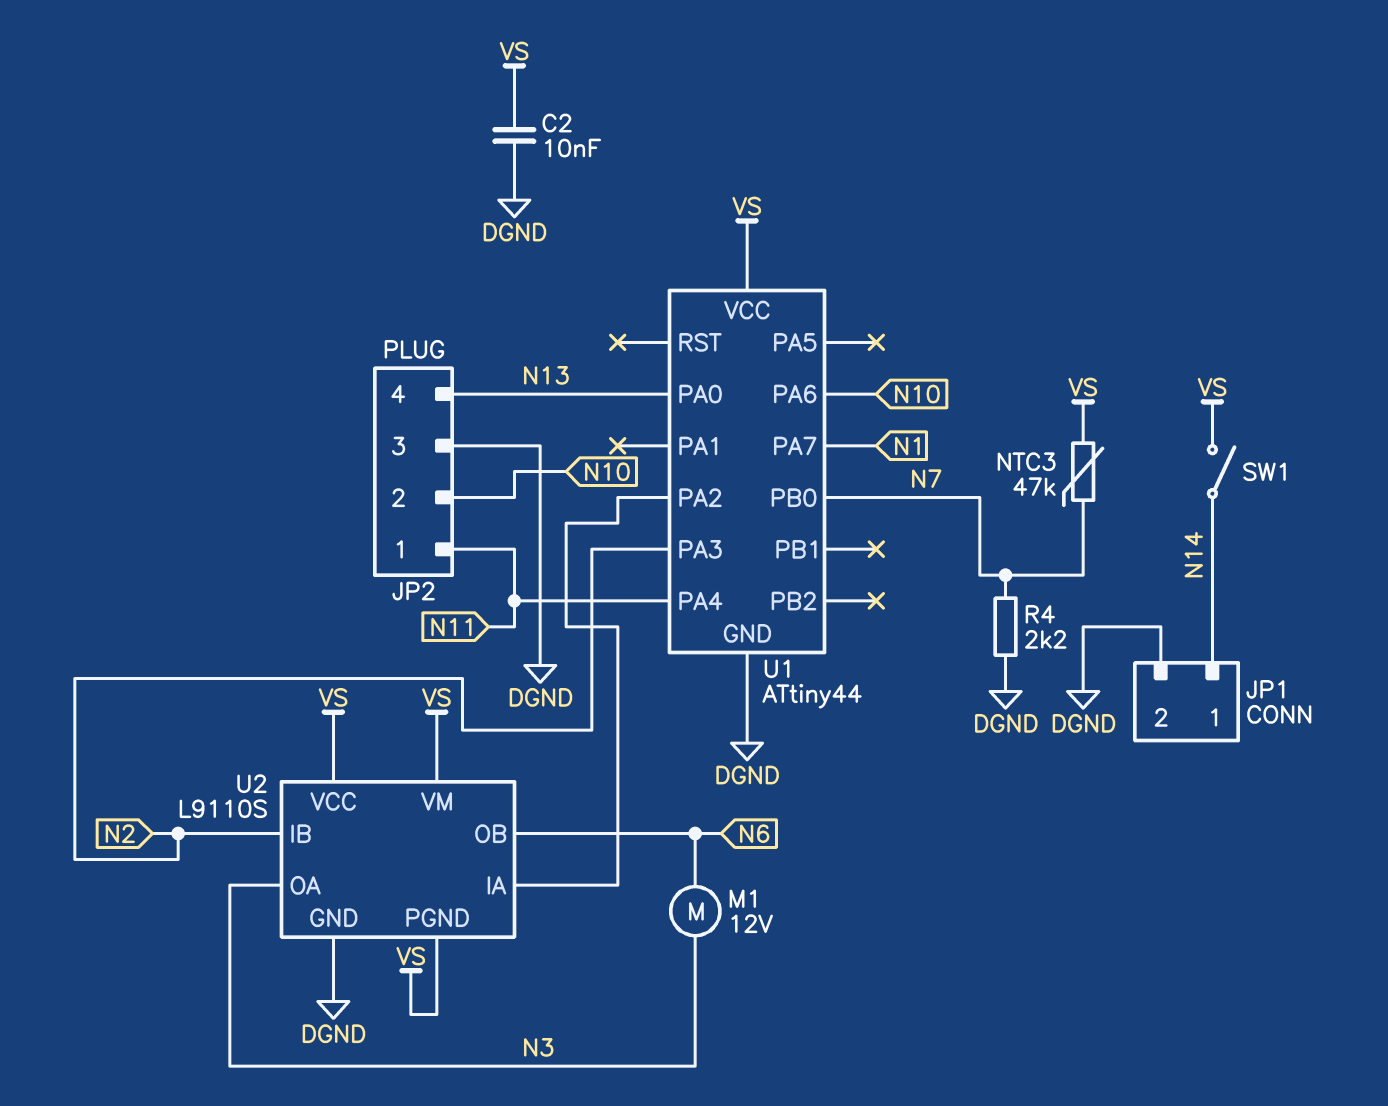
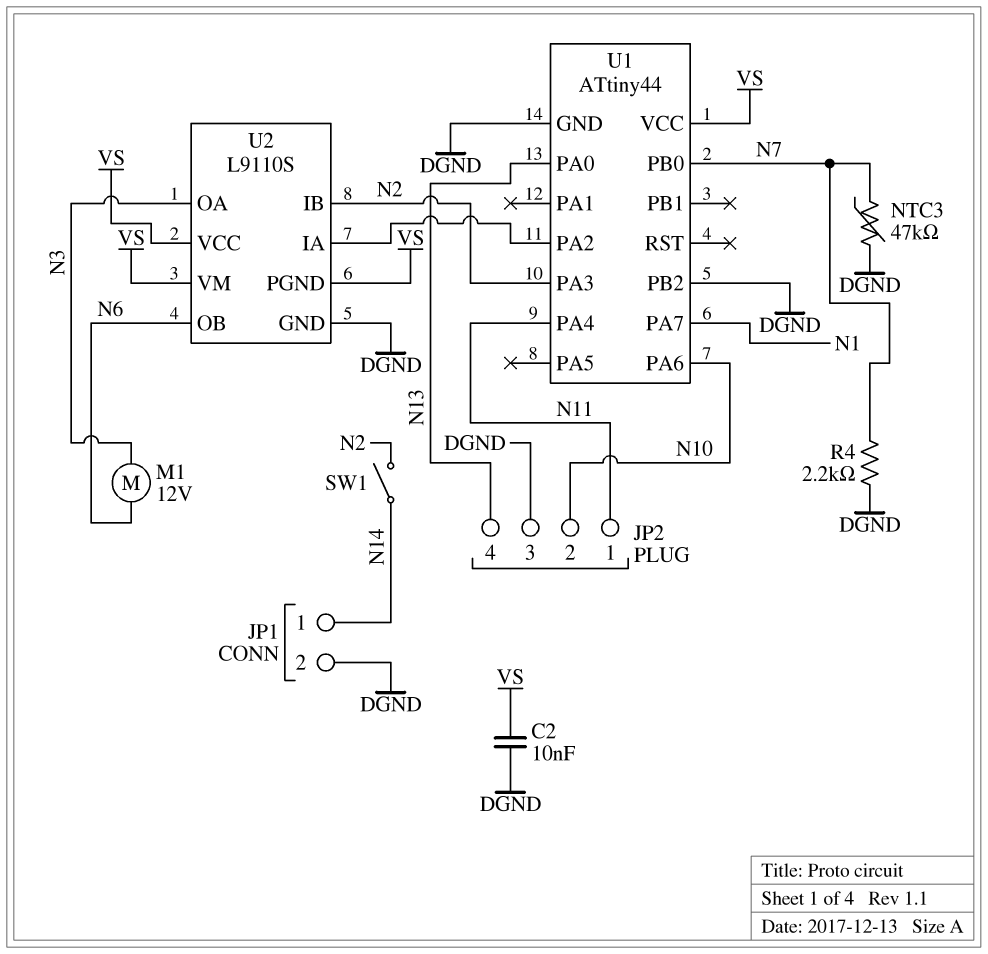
NTC3: 47k (N7, VS) -> 47k (DGND, N7)
SW1: switch (N14, VS) -> switch (N2, N14)
U1 pin PB2: none -> DGND

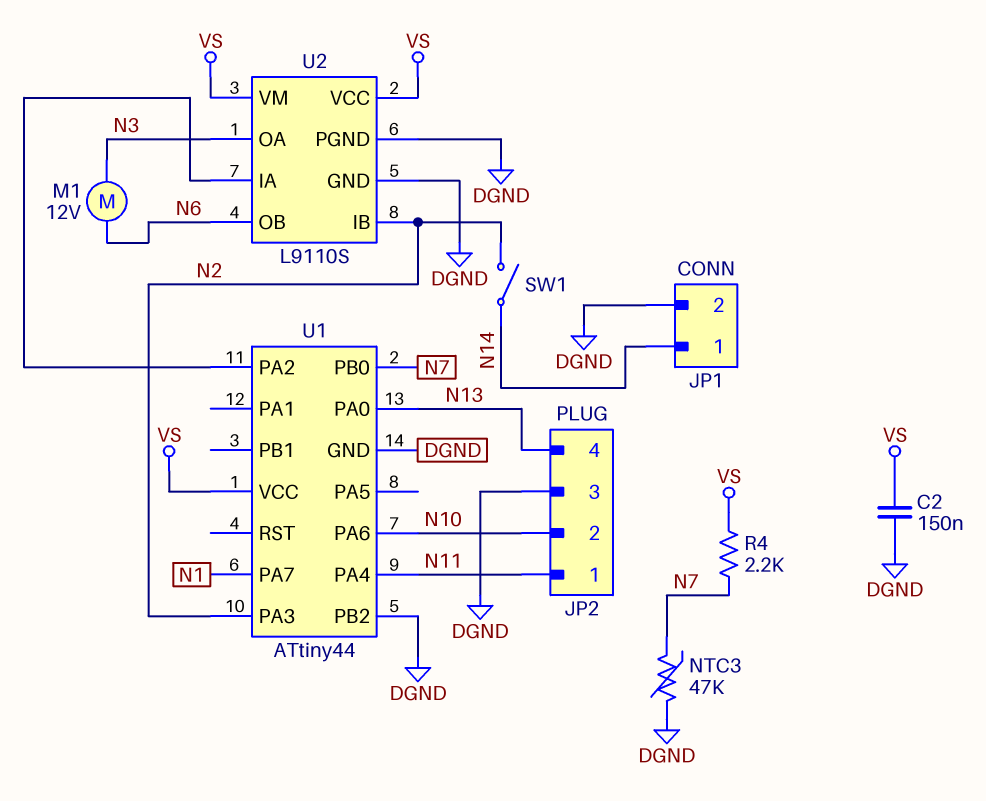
C2: 10nF (DGND, VS) -> 150nF (DGND, VS)
R4: 2.2k (DGND, N7) -> 2.2k (N7, VS)
U2 pin PGND: VS -> DGND

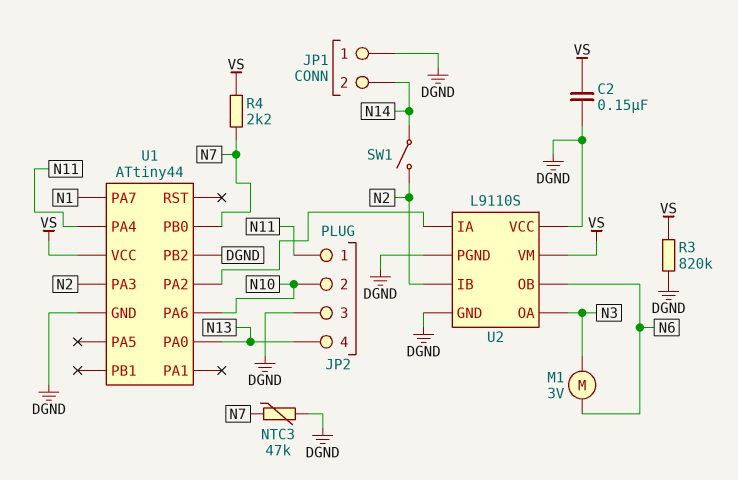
JP1 pin 1: N14 -> DGND
JP1 pin 2: DGND -> N14
M1: motor 12V (N3, N6) -> motor 3V (N3, N6)
R3: none -> 820k (DGND, VS)
U2 pin VCC: VS -> DGND

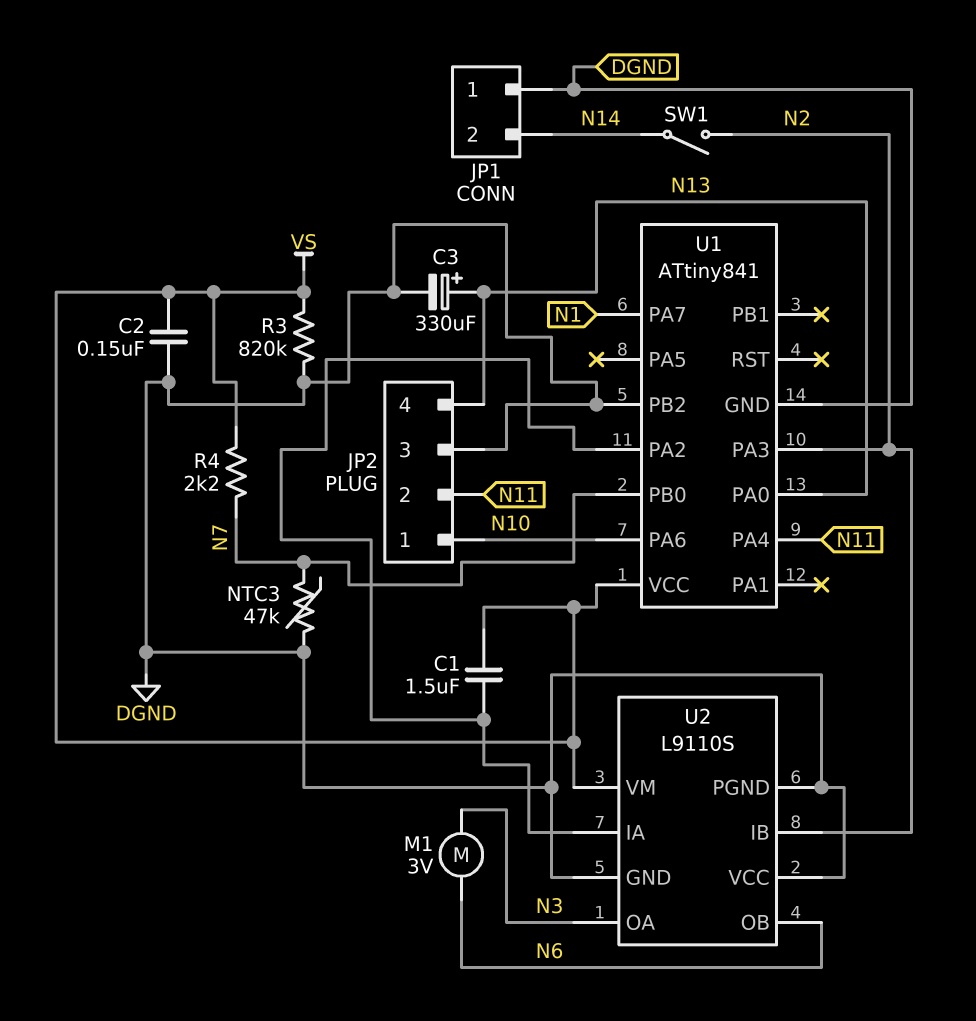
C1: none -> 1.5uF (U1/PA2, VS)
C3: none -> 330uF (plus N13, minus DGND)
JP2 pin 1: N11 -> N10
JP2 pin 2: N10 -> N11
U1: ATtiny44 -> ATtiny841

